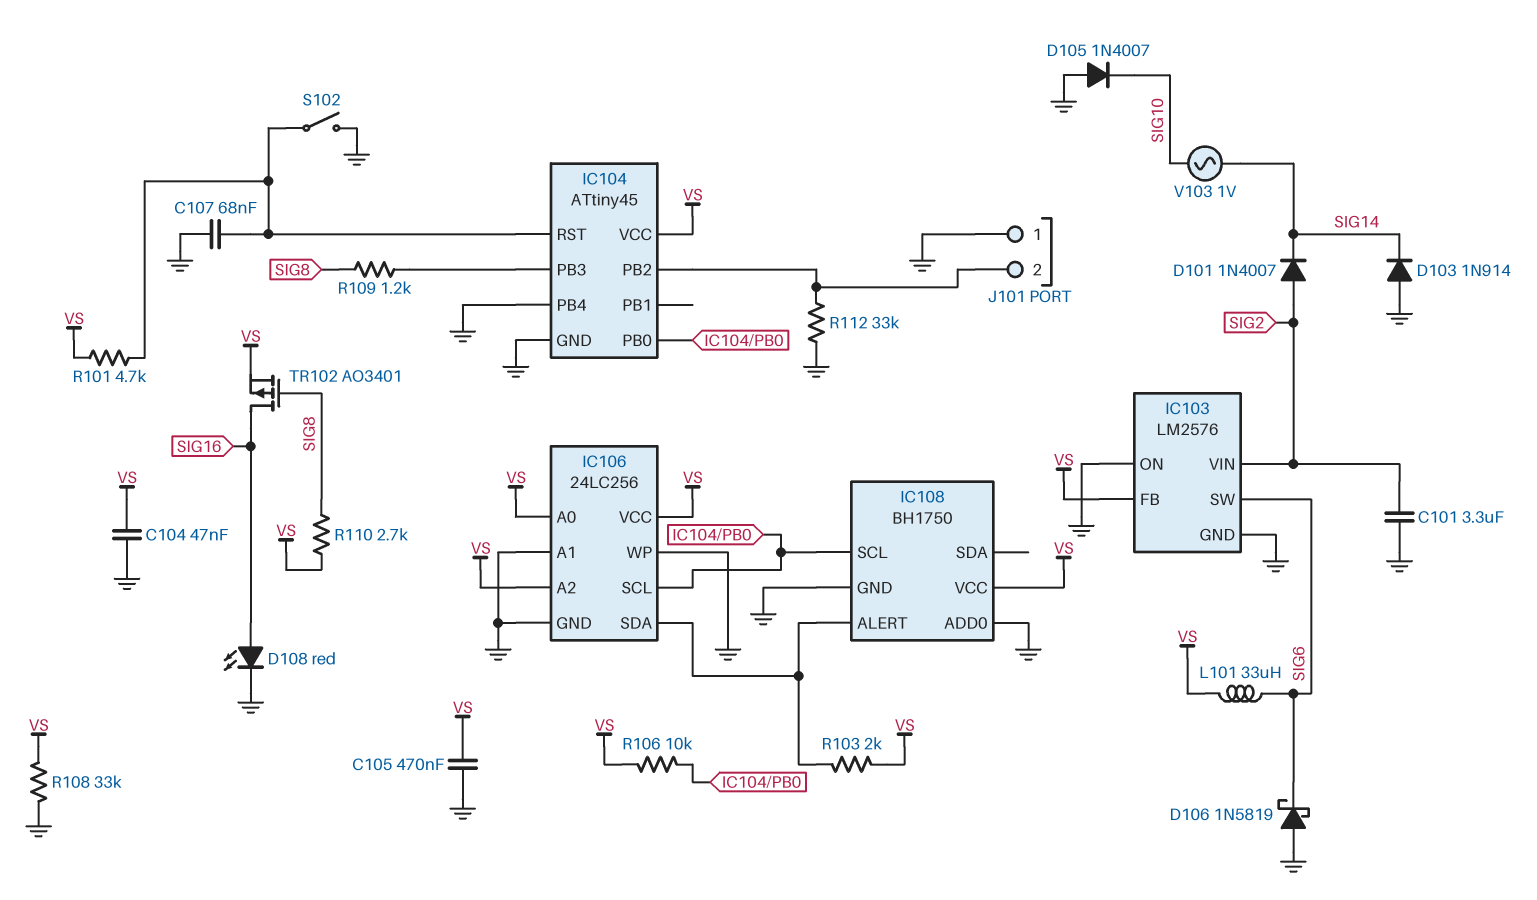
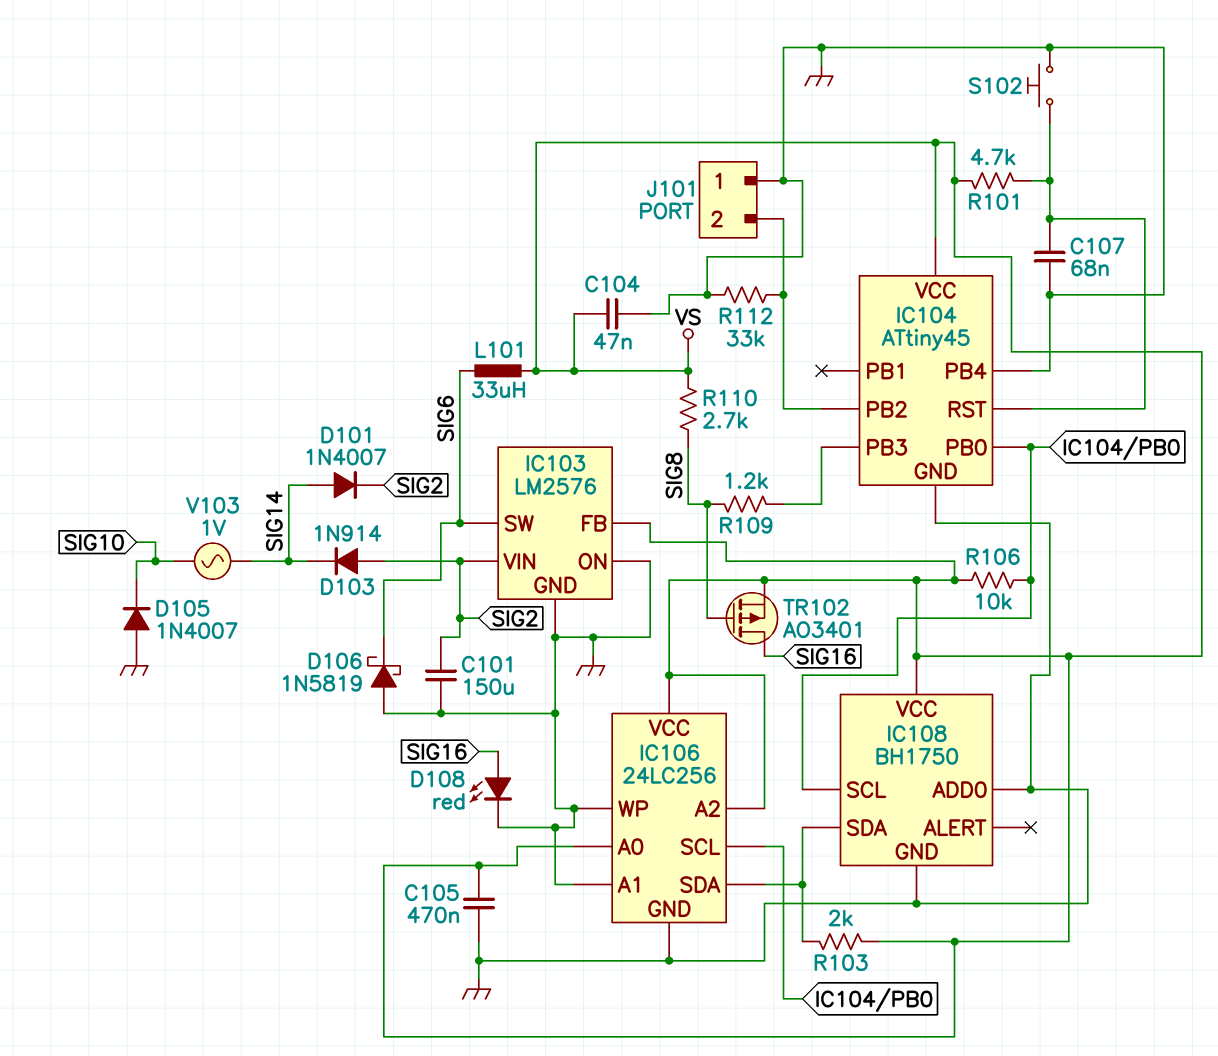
C101: 3.3uF (GND, SIG2) -> 150uF (GND, SIG2)
D101: diode 1N4007 (A SIG2, K SIG14) -> diode 1N4007 (A SIG14, K SIG2)
D103: diode 1N914 (A GND, K SIG14) -> diode 1N914 (A SIG2, K SIG14)
IC108 pin ALERT: IC106/SDA -> none
IC108 pin SDA: none -> IC106/SDA
R108: 33k (GND, VS) -> none
S102: switch (GND, IC104/RST) -> button (GND, IC104/RST)

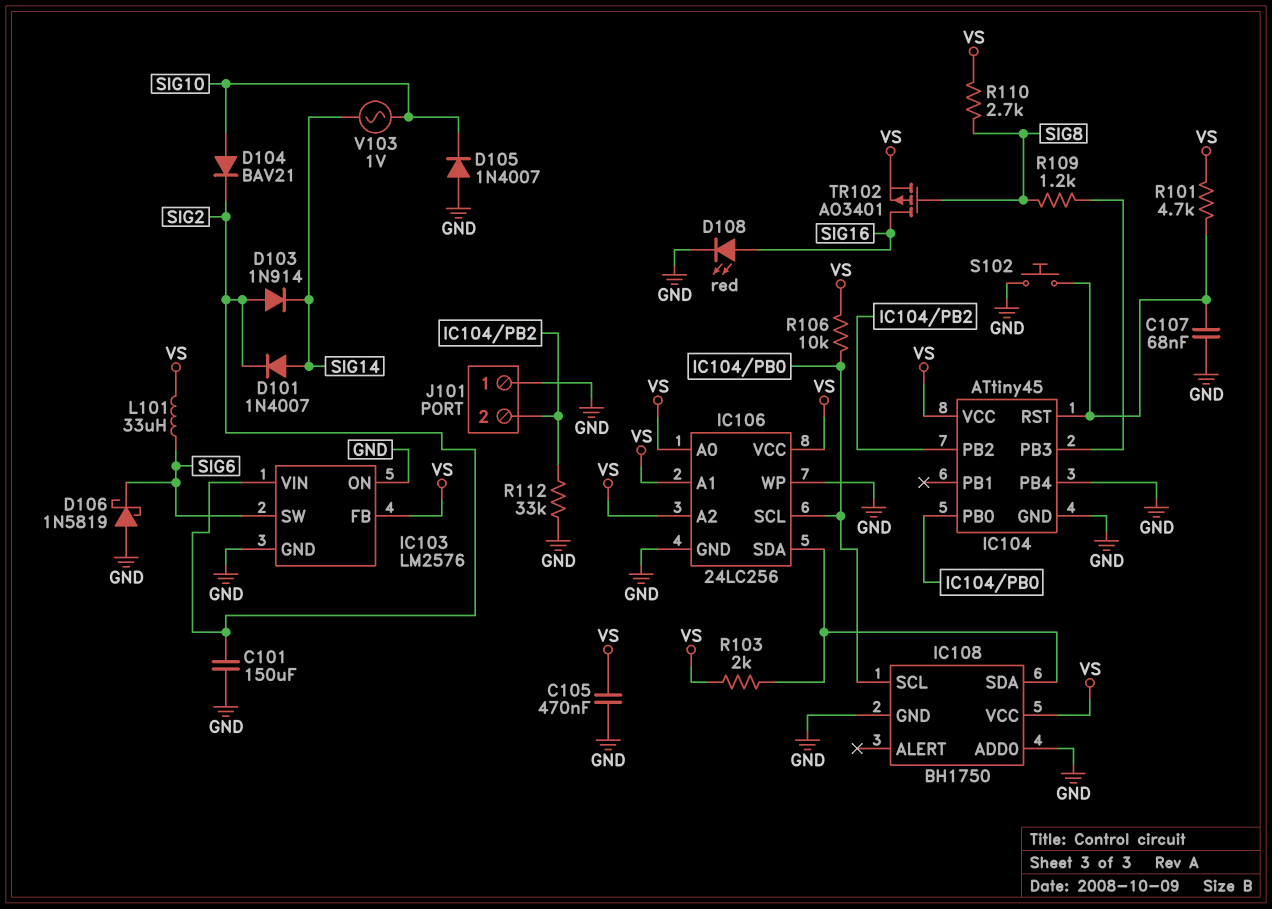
C104: 47nF (GND, VS) -> none
D104: none -> diode BAV21 (A SIG10, K SIG2)
IC106 pin A1: GND -> VS

